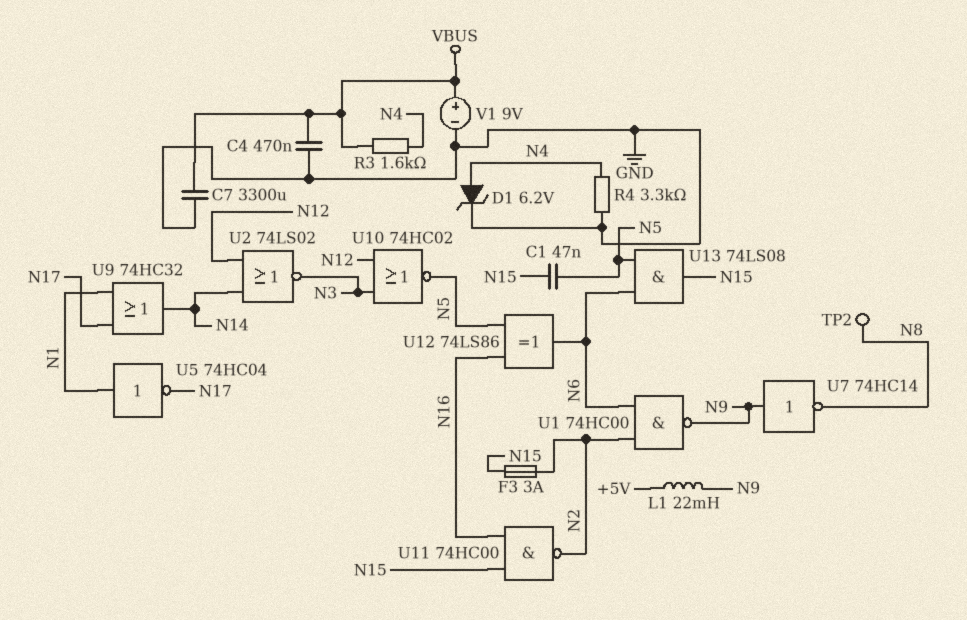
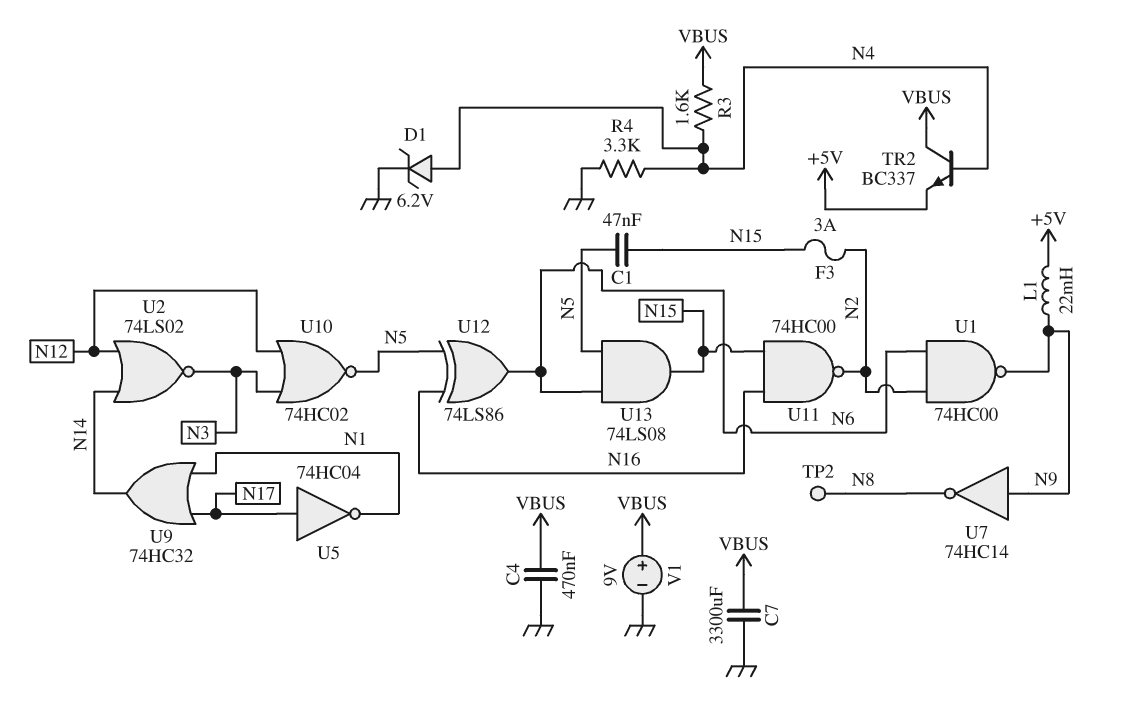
TR2: none -> NPN BC337 (B N4, C VBUS, E +5V)
U5: NOT 74HC04 (in N1, out N17) -> NOT 74HC04 (in N17, out N1)

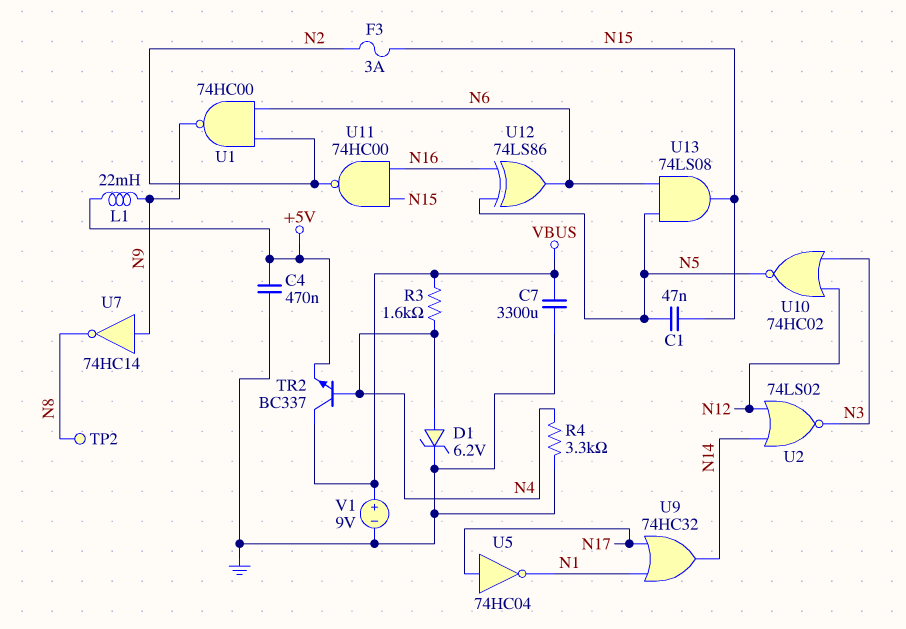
C4: 470nF (GND, VBUS) -> 470nF (+5V, GND)

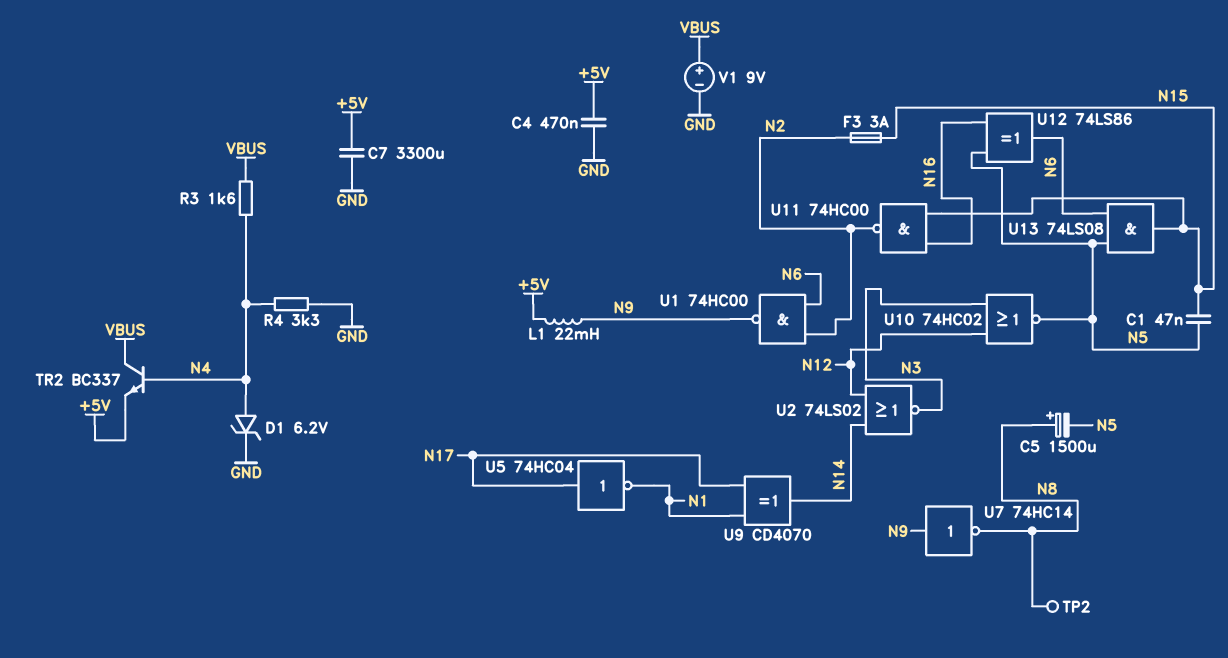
C5: none -> 1500uF (plus N8, minus N5)
C7: 3300uF (GND, VBUS) -> 3300uF (+5V, GND)
U9: OR 74HC32 (in N1, in N17, out N14) -> XOR CD4070 (in N1, in N17, out N14)

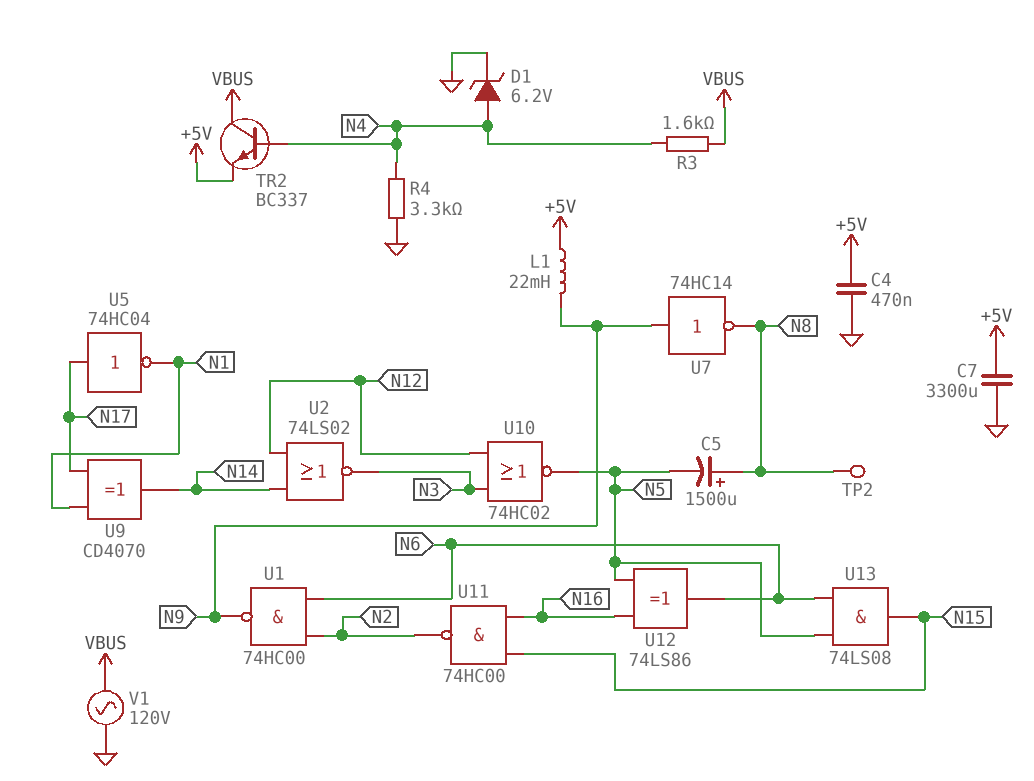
C1: 47nF (N5, N15) -> none
F3: 3A (N2, N15) -> none
V1: 9V (plus VBUS, minus GND) -> AC 120V (GND, VBUS)

